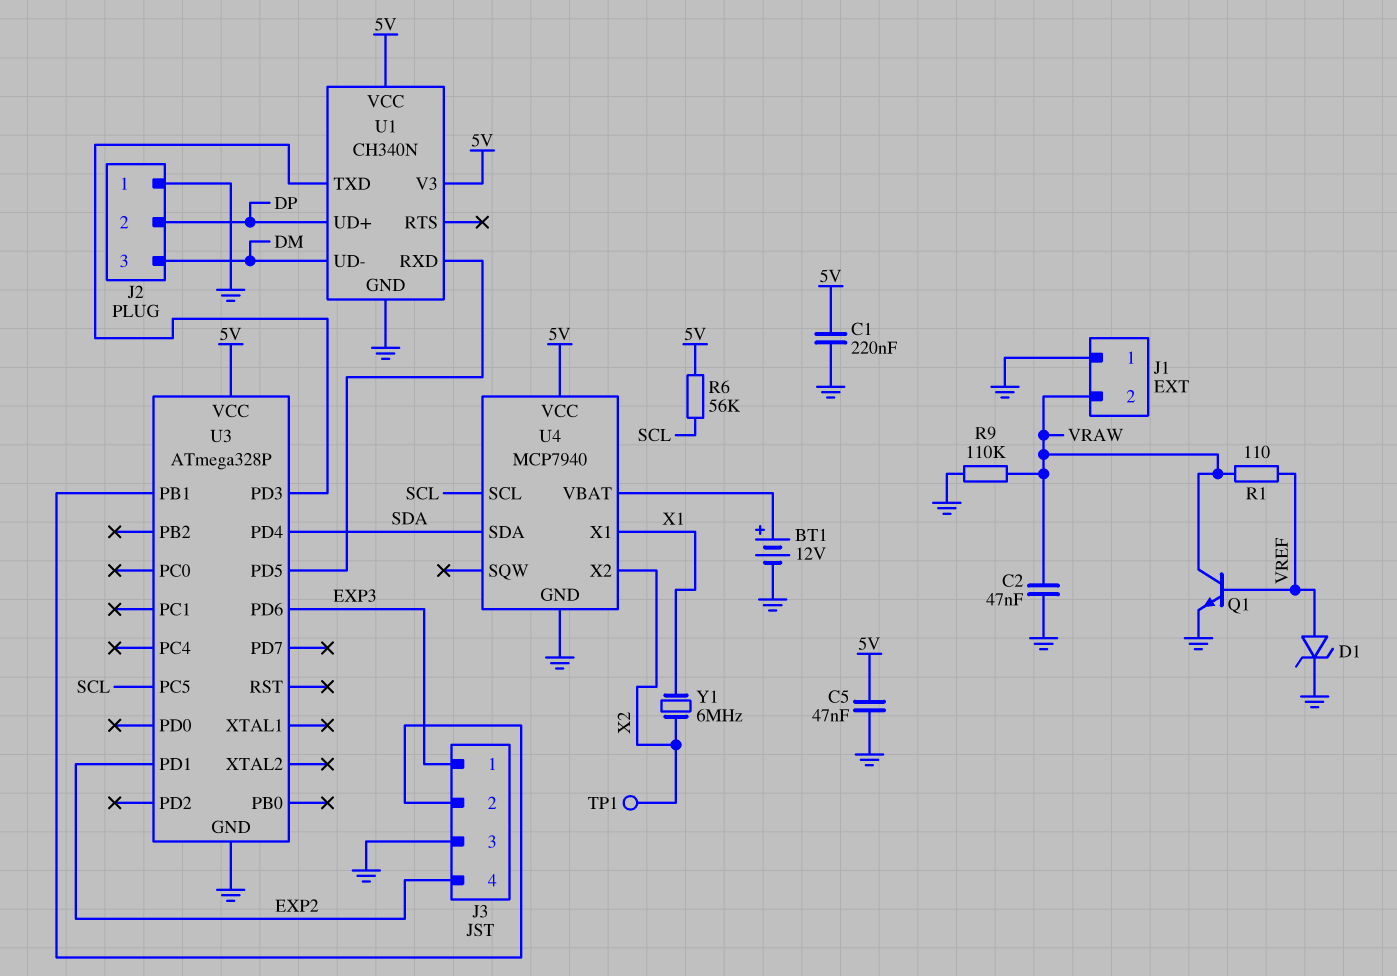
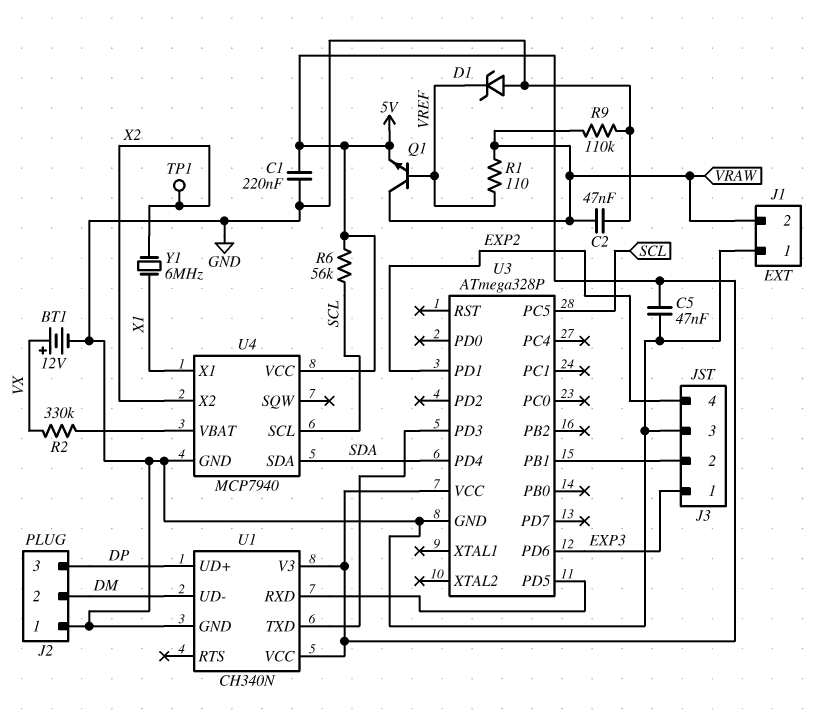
BT1: 12V (plus U4/VBAT, minus GND) -> 12V (plus VX, minus GND)
D1: zener (A VREF, K GND) -> zener (A GND, K VREF)
J2 pin 2: DP -> DM
J2 pin 3: DM -> DP
Q1: NPN (B VREF, C VRAW, E GND) -> NPN (B VREF, C VRAW, E 5V)
R2: none -> 330k (U4/VBAT, VX)

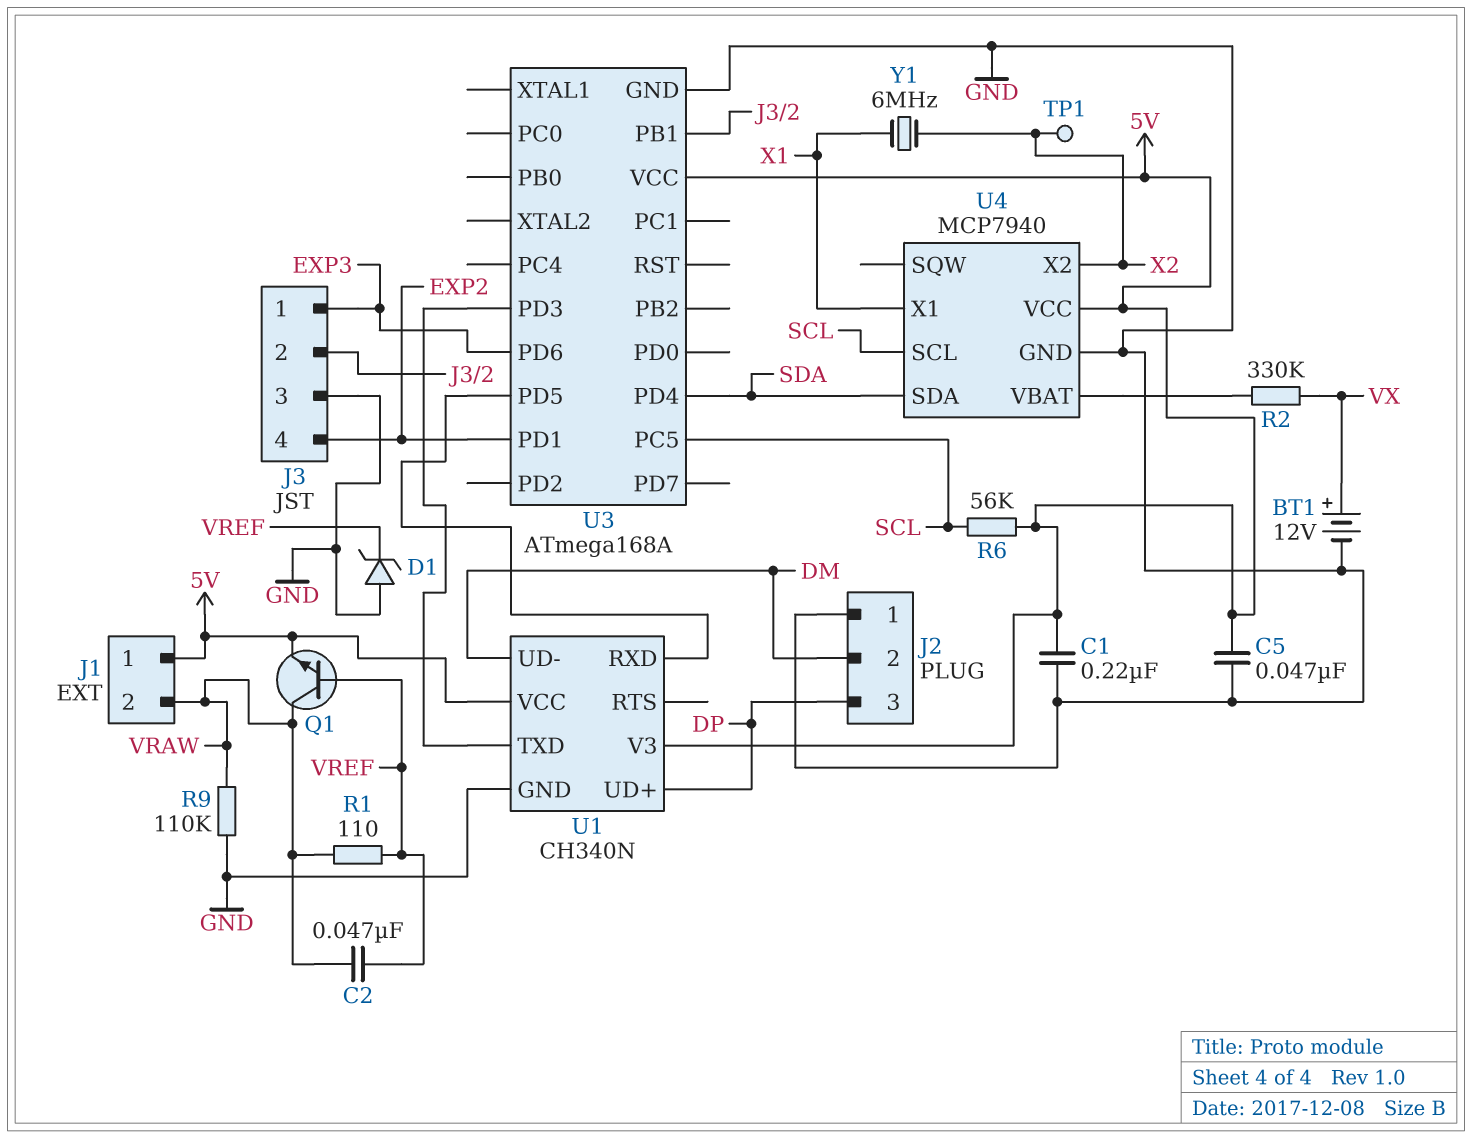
C2: 47nF (GND, VRAW) -> 47nF (VRAW, VREF)
J1 pin 1: GND -> 5V
U3: ATmega328P -> ATmega168A

